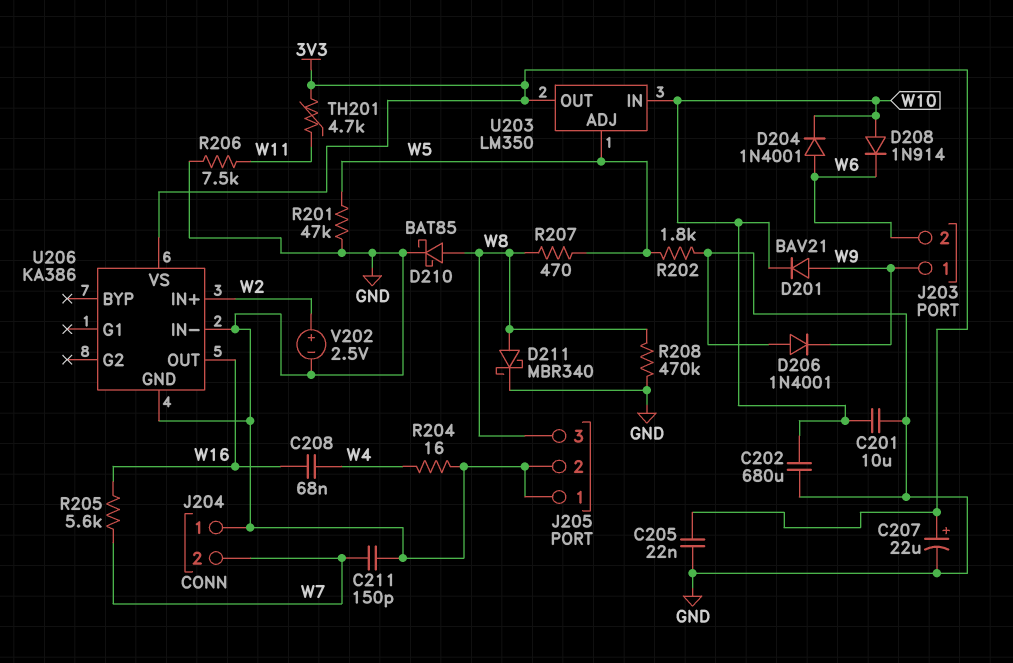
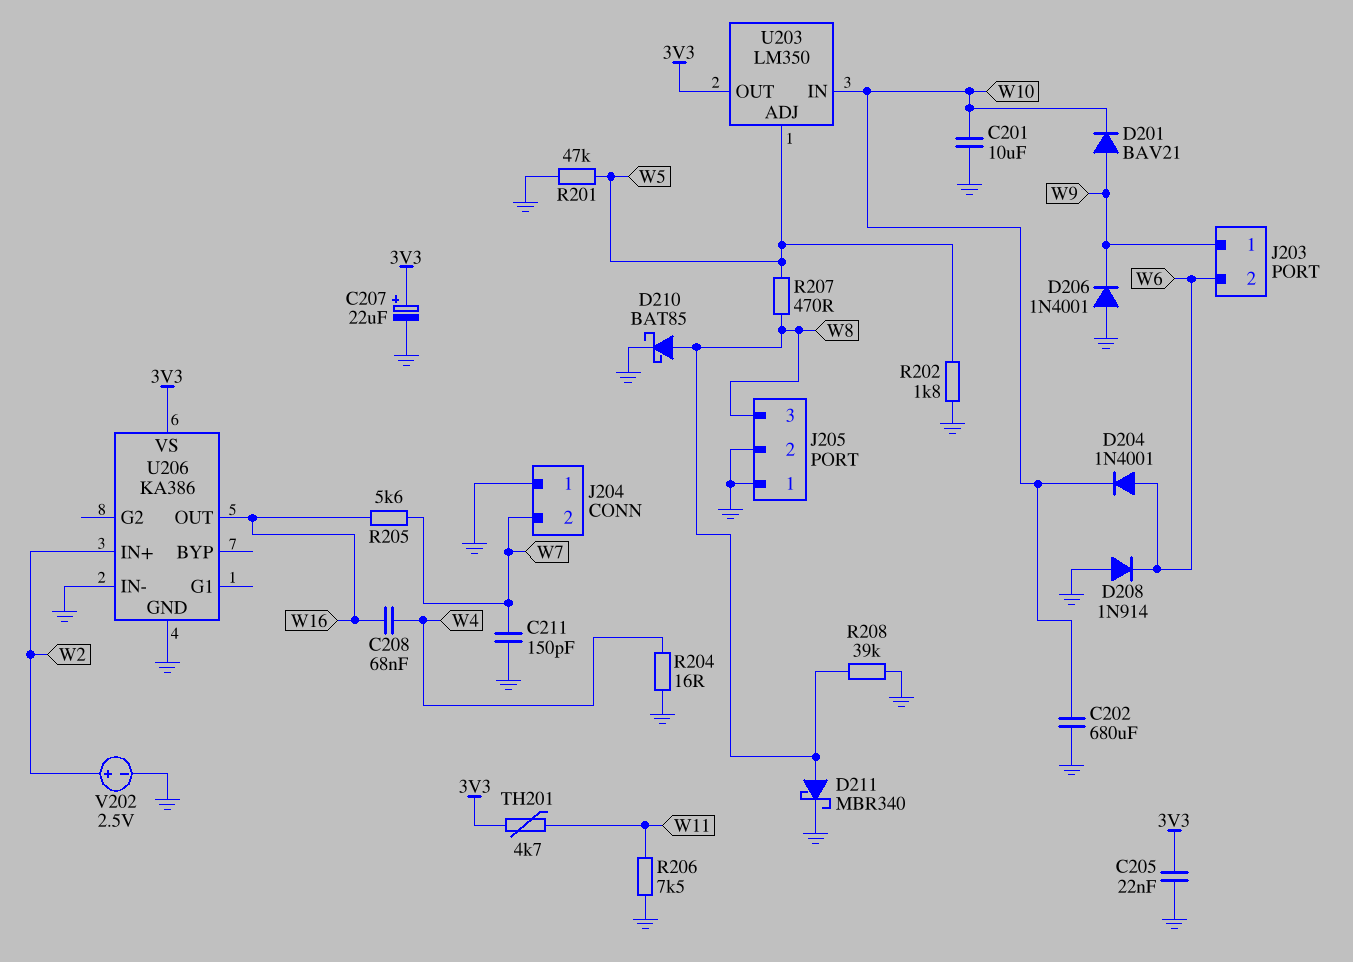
D208: diode 1N914 (A W10, K W6) -> diode 1N914 (A GND, K W6)
R208: 470k (GND, W8) -> 39k (GND, W8)

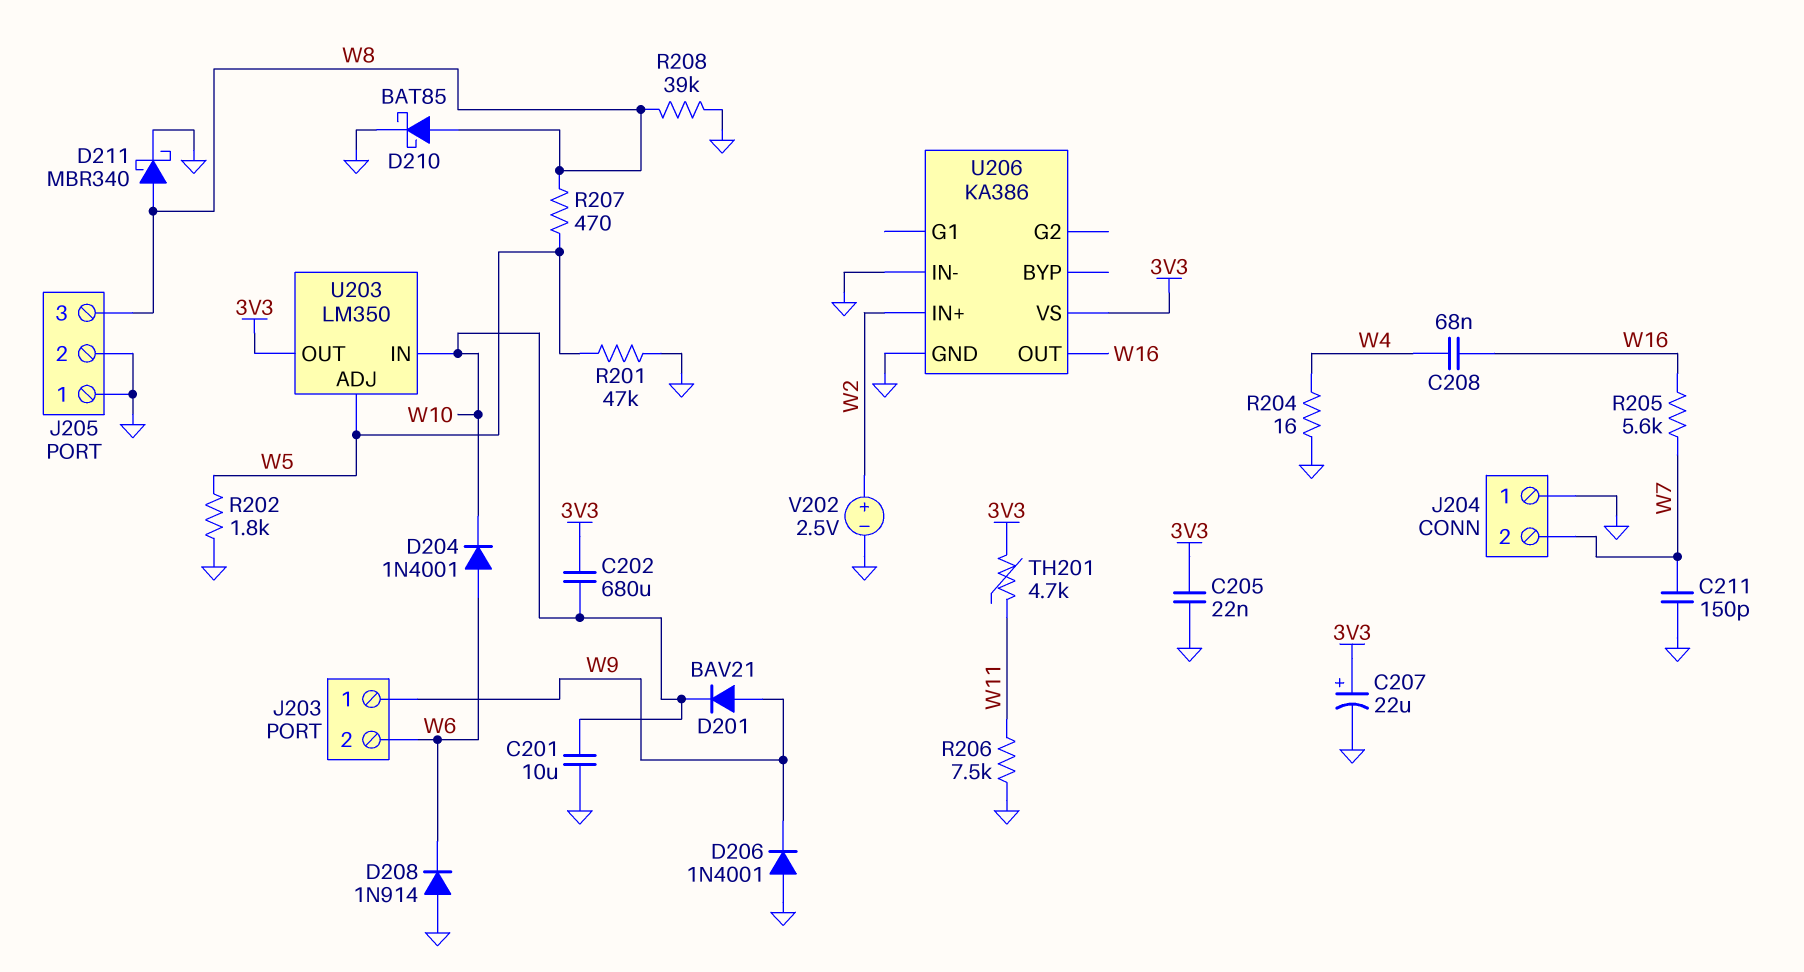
C202: 680uF (GND, W10) -> 680uF (3V3, W10)

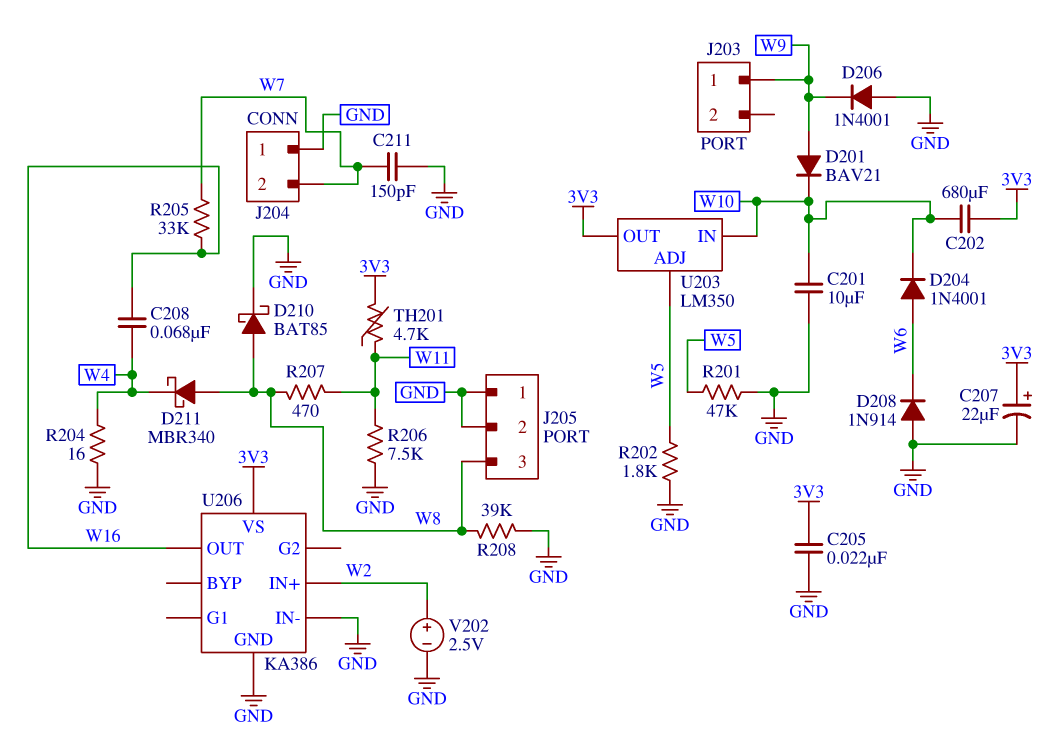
D211: schottky MBR340 (A W8, K GND) -> schottky MBR340 (A W8, K W4)
J203 pin 2: W6 -> none
R205: 5.6k (W7, W16) -> 33k (W7, W16)
R207: 470 (W5, W8) -> 470 (W8, W11)

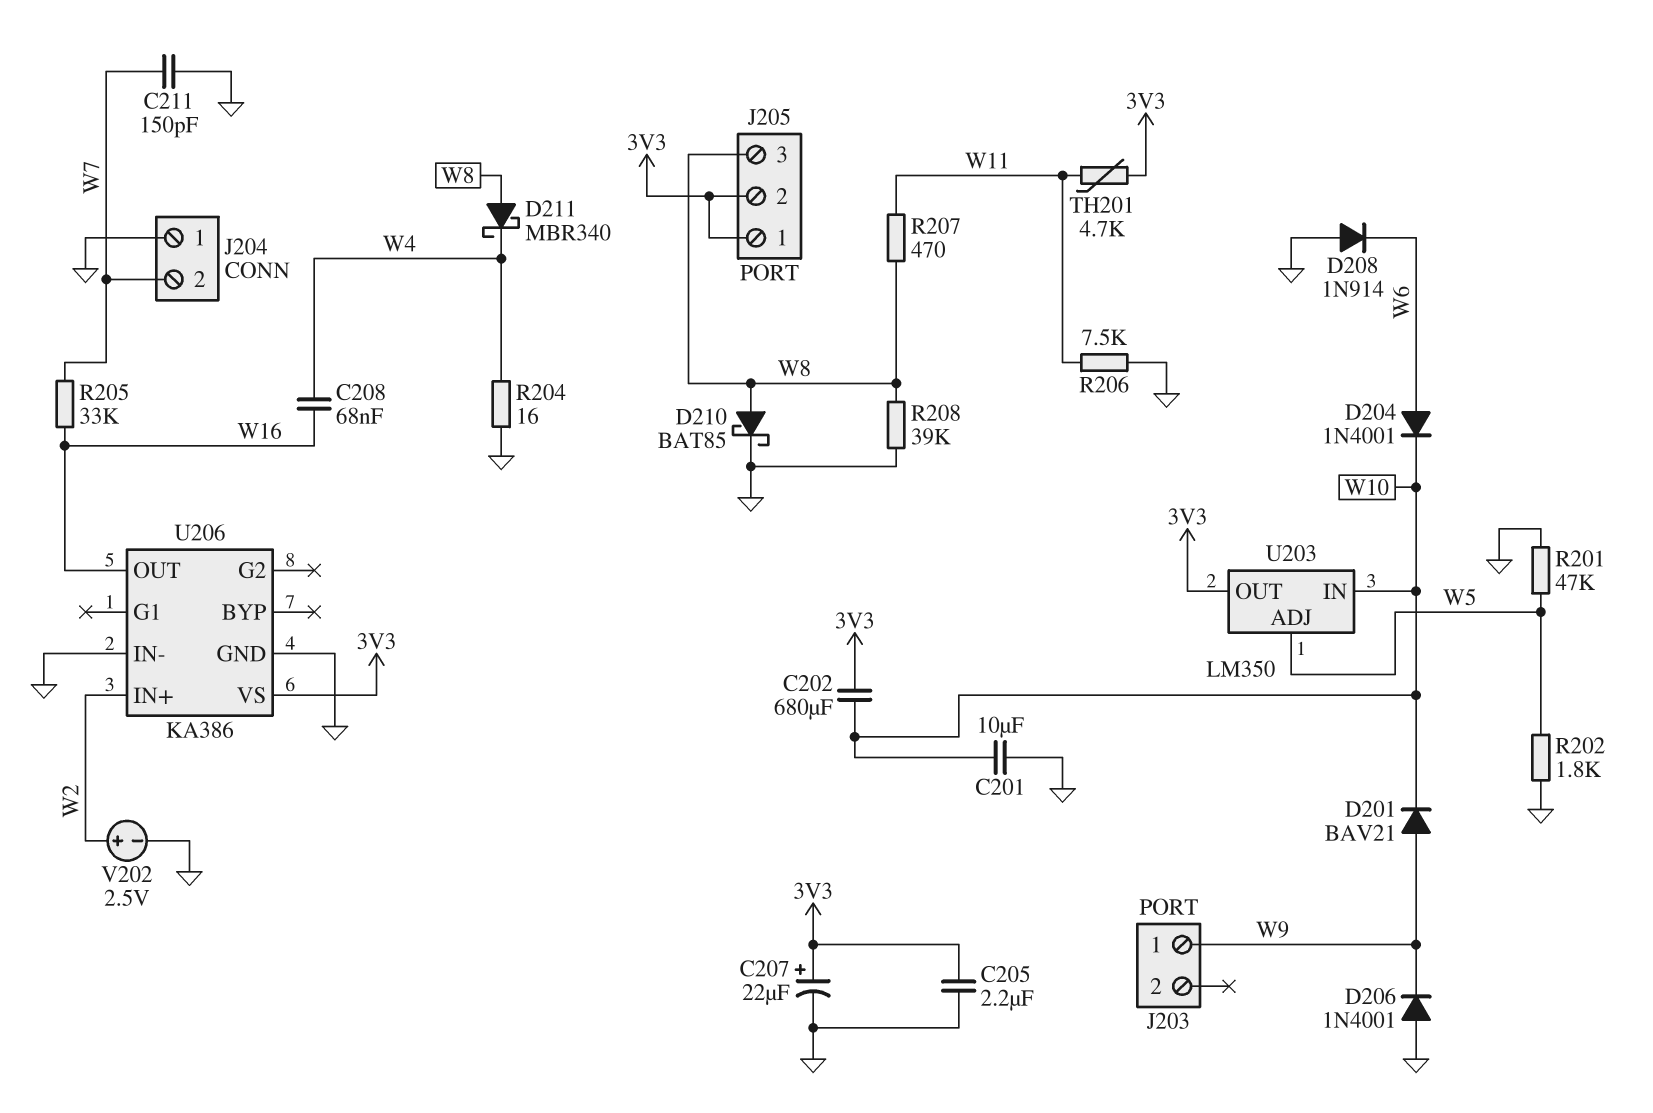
C205: 22nF (3V3, GND) -> 2.2uF (3V3, GND)
J205 pin 1: GND -> 3V3
J205 pin 2: GND -> 3V3

